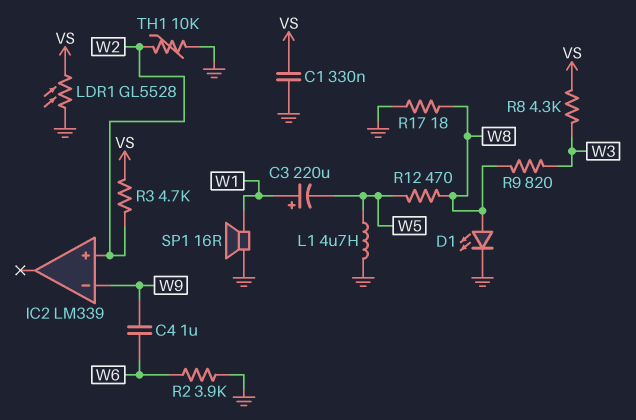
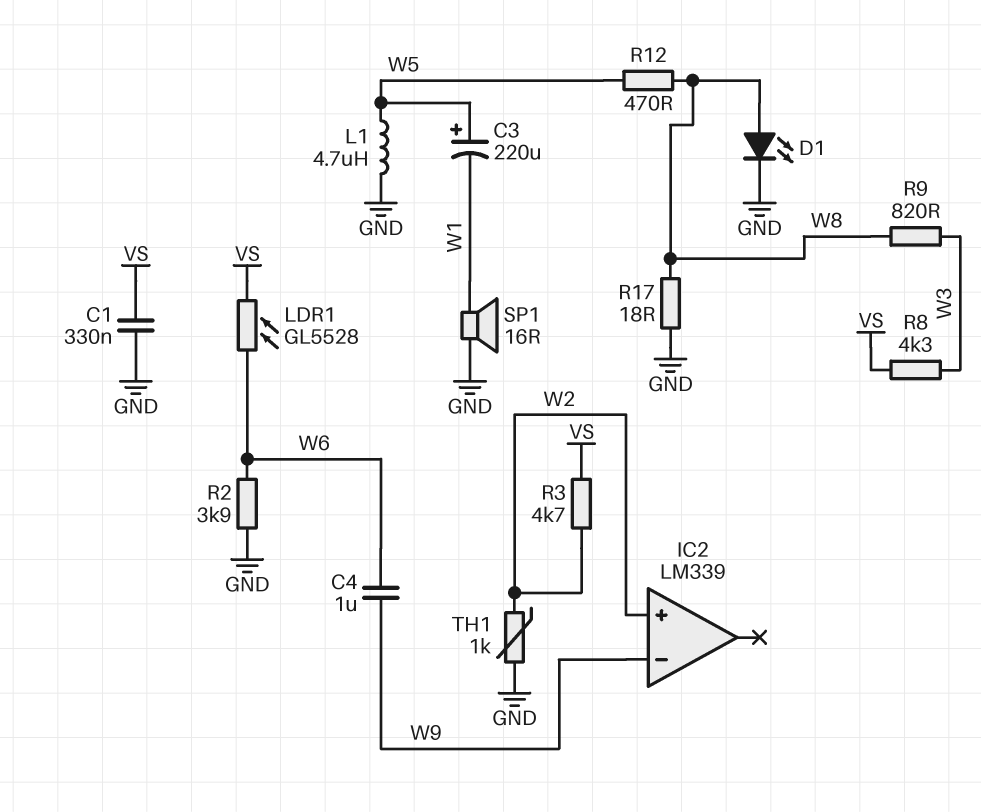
C3: 220uF (plus W1, minus W5) -> 220uF (plus W5, minus W1)
LDR1: GL5528 (GND, VS) -> GL5528 (VS, W6)
TH1: 10k (GND, W2) -> 1k (GND, W2)

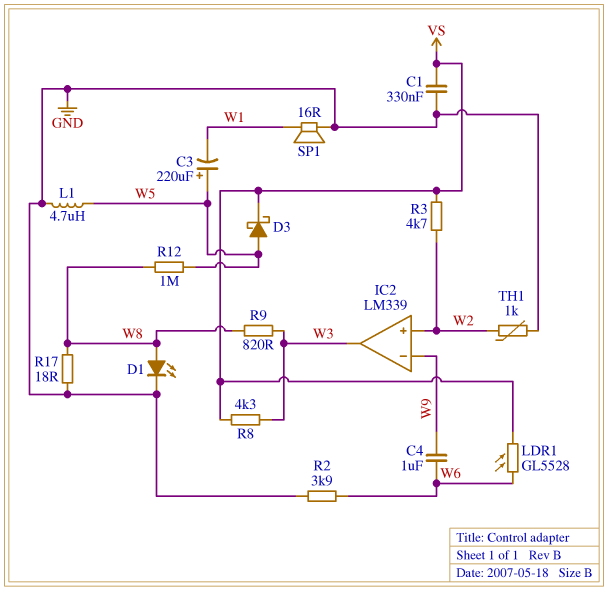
D3: none -> schottky (A W5, K VS)
IC2 pin out: none -> W3
R12: 470 (W5, W8) -> 1M (W5, W8)

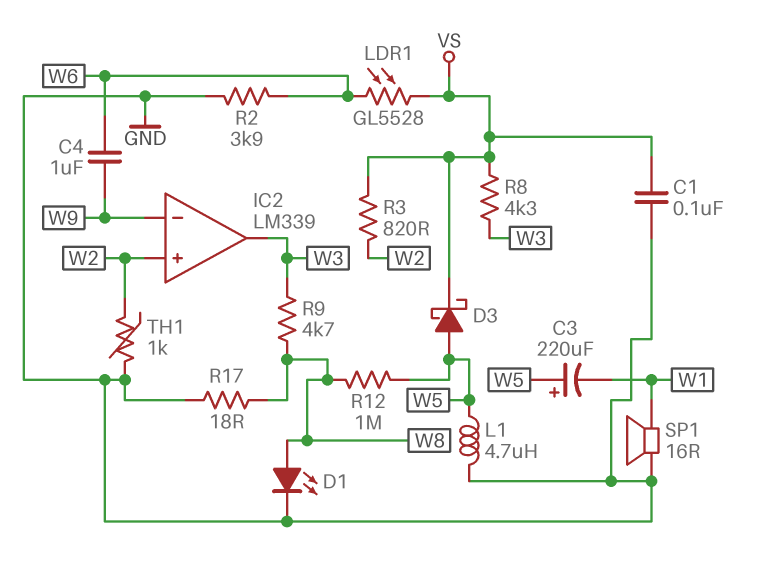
C1: 330nF (GND, VS) -> 100nF (GND, VS)
R3: 4.7k (VS, W2) -> 820 (VS, W2)
R9: 820 (W3, W8) -> 4.7k (W3, W8)

